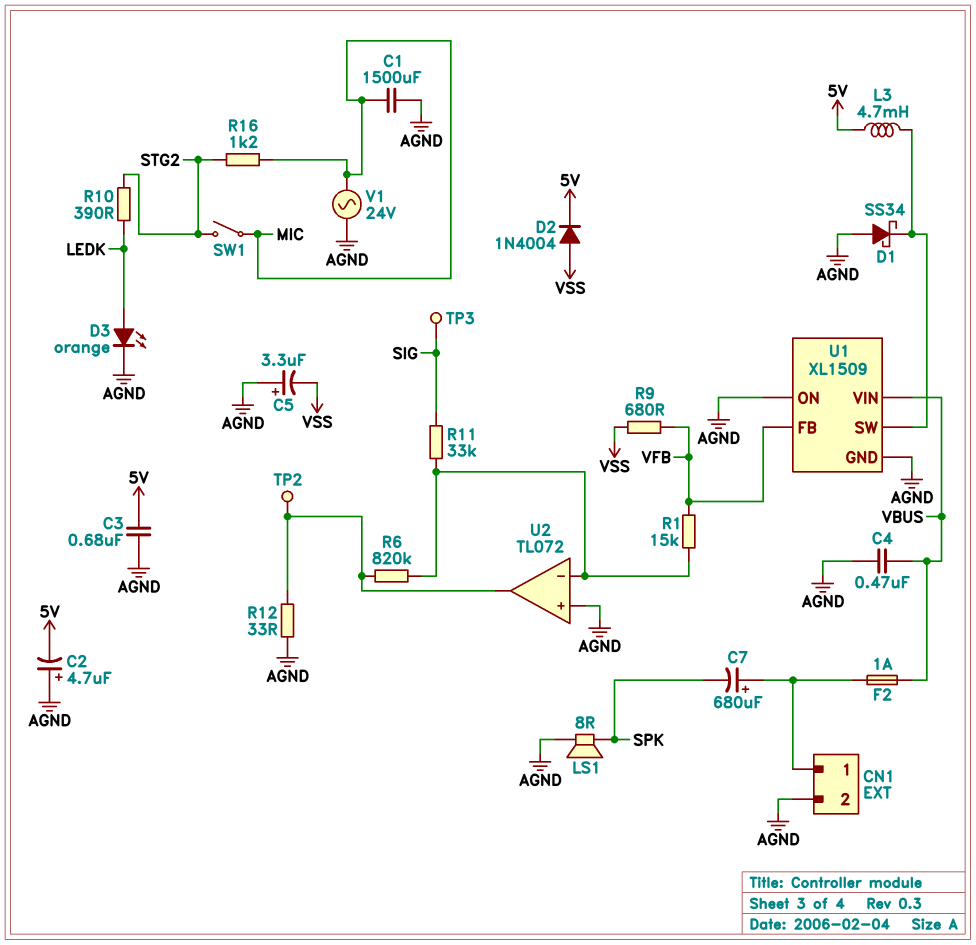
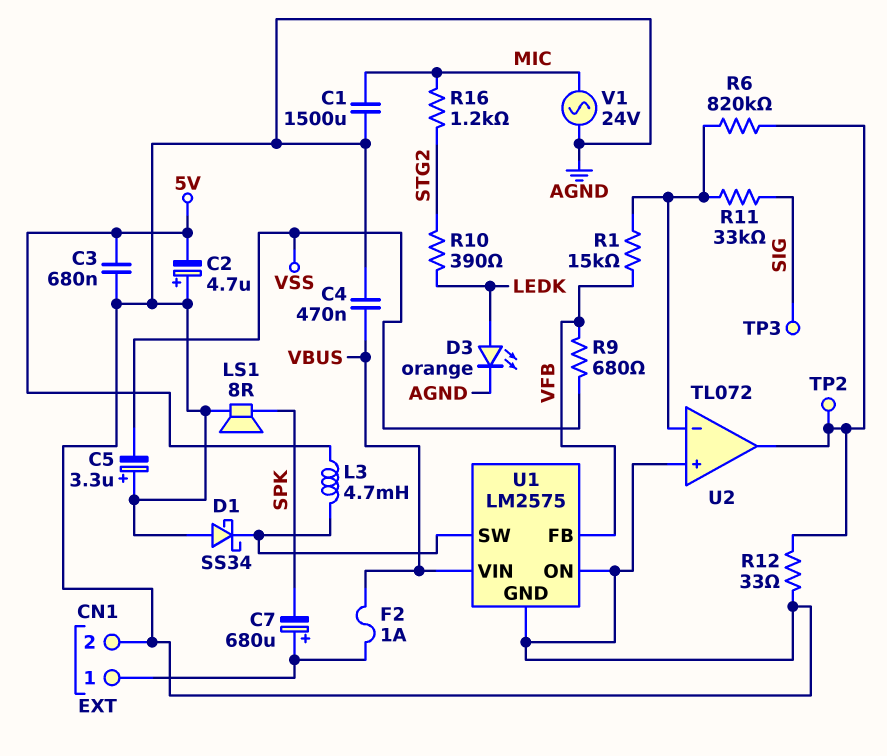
D2: diode 1N4004 (A VSS, K 5V) -> none
SW1: switch (MIC, STG2) -> none
U1: XL1509 -> LM2575

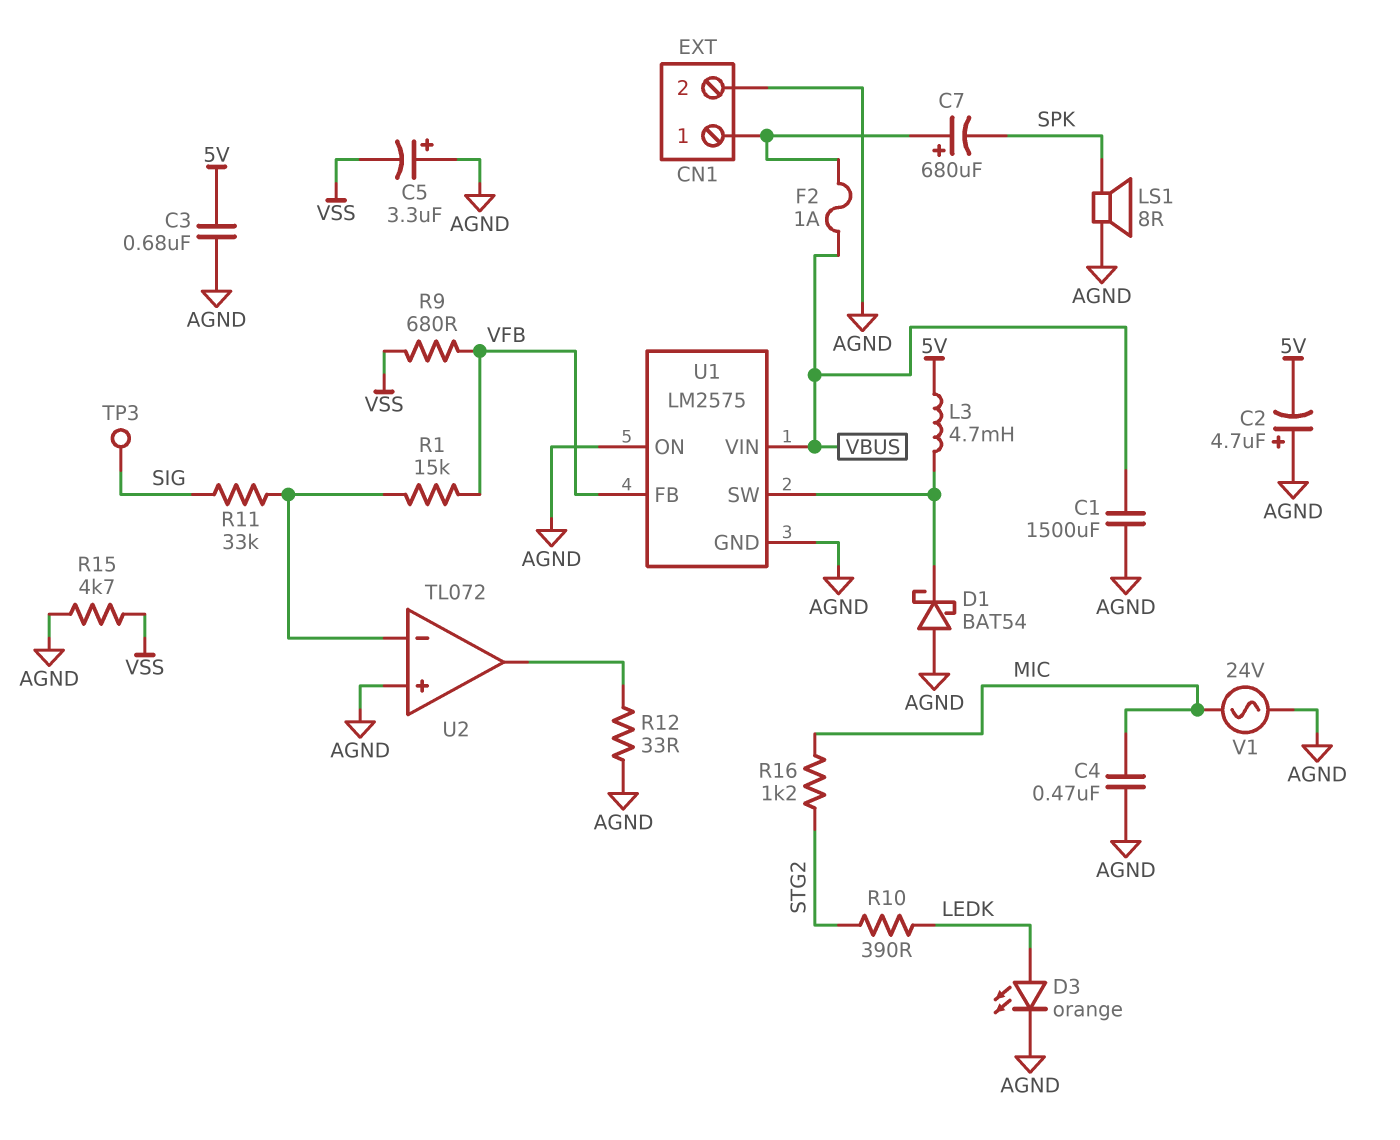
C1: 1500uF (AGND, MIC) -> 1500uF (AGND, VBUS)
C4: 470nF (AGND, VBUS) -> 470nF (AGND, MIC)
D1: schottky SS34 (A AGND, K U1/SW) -> schottky BAT54 (A AGND, K U1/SW)
R6: 820k (U2/in-, U2/out) -> none
R15: none -> 4.7k (AGND, VSS)
TP2: test point (U2/out) -> none

